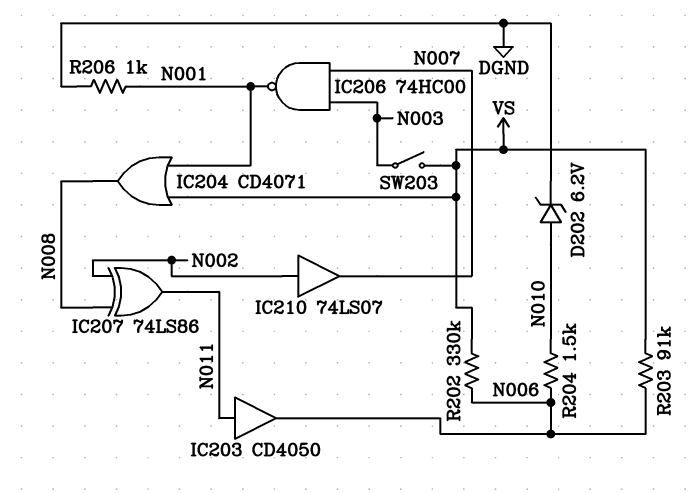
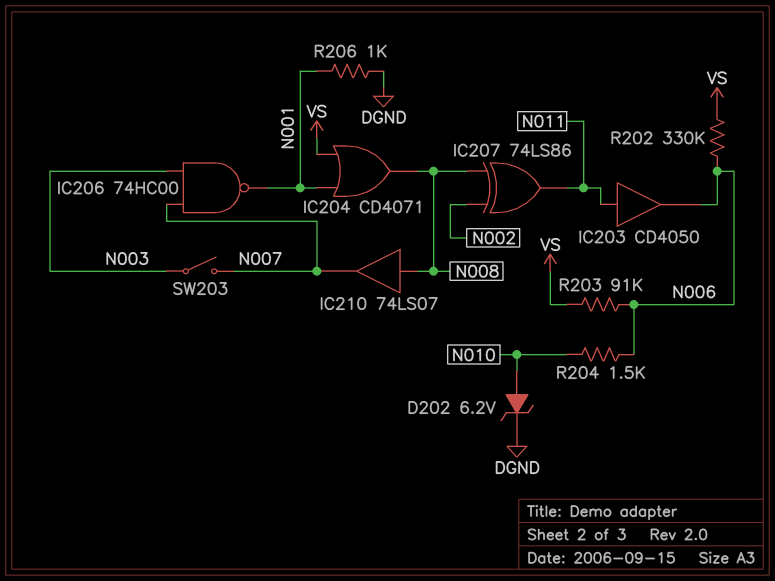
IC210: buffer 74LS07 (in N002, out N007) -> buffer 74LS07 (in N008, out N007)
SW203: switch (N003, VS) -> switch (N003, N007)

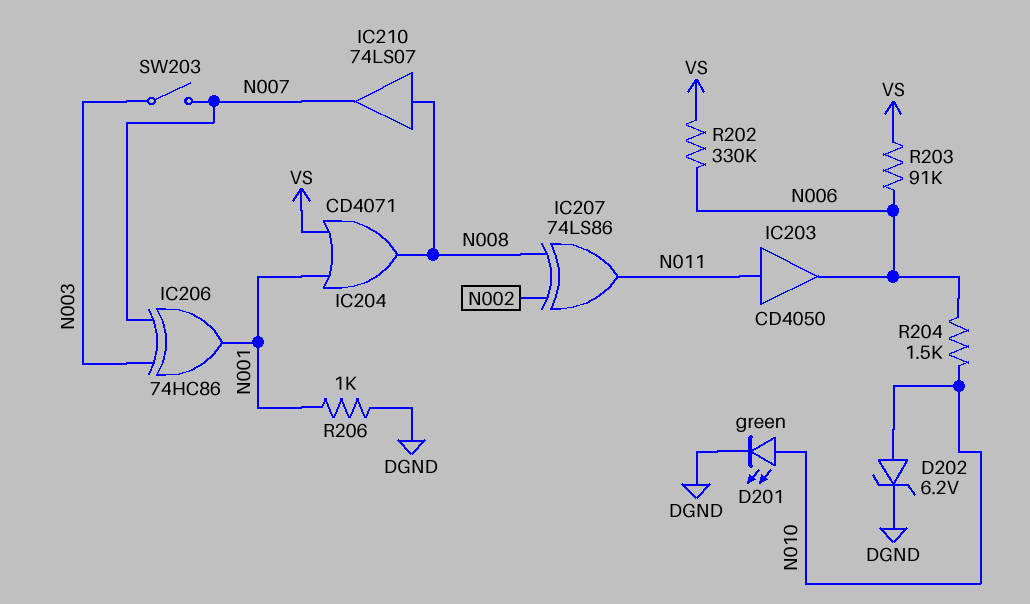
D201: none -> LED green (A N010, K DGND)
IC206: NAND 74HC00 (in N003, in N007, out N001) -> XOR 74HC86 (in N003, in N007, out N001)

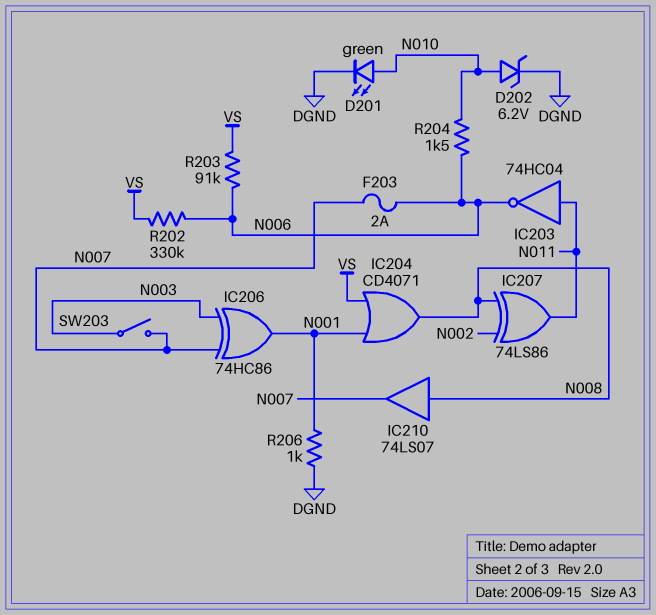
F203: none -> 2A (N006, N007)
IC203: buffer CD4050 (in N011, out N006) -> NOT 74HC04 (in N011, out N006)

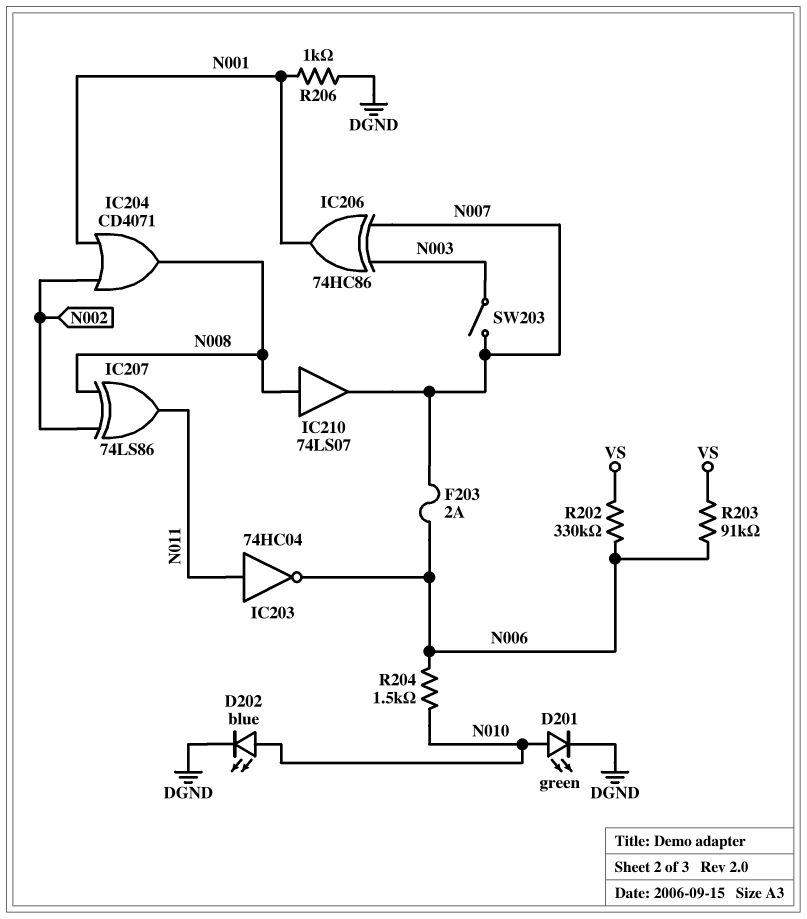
D202: zener 6.2V (A N010, K DGND) -> LED blue (A N010, K DGND)
IC204: OR CD4071 (in N001, in VS, out N008) -> OR CD4071 (in N001, in N002, out N008)

